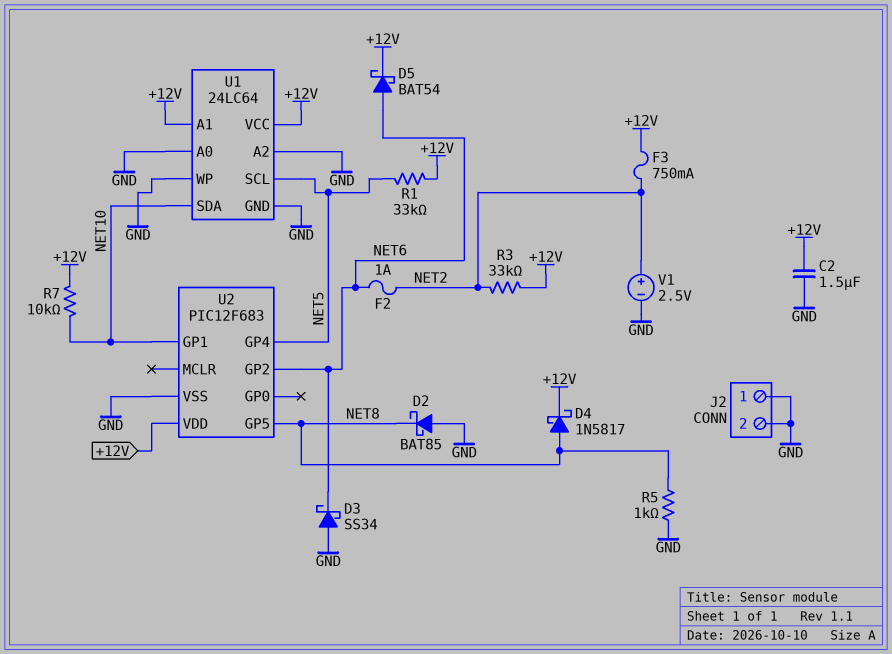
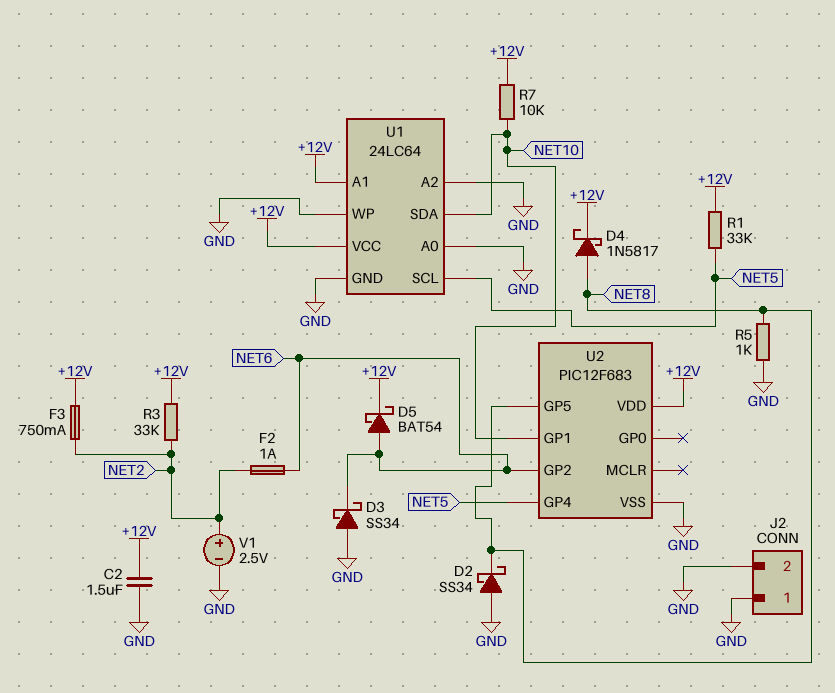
D2: schottky BAT85 (A GND, K NET8) -> schottky SS34 (A GND, K NET8)

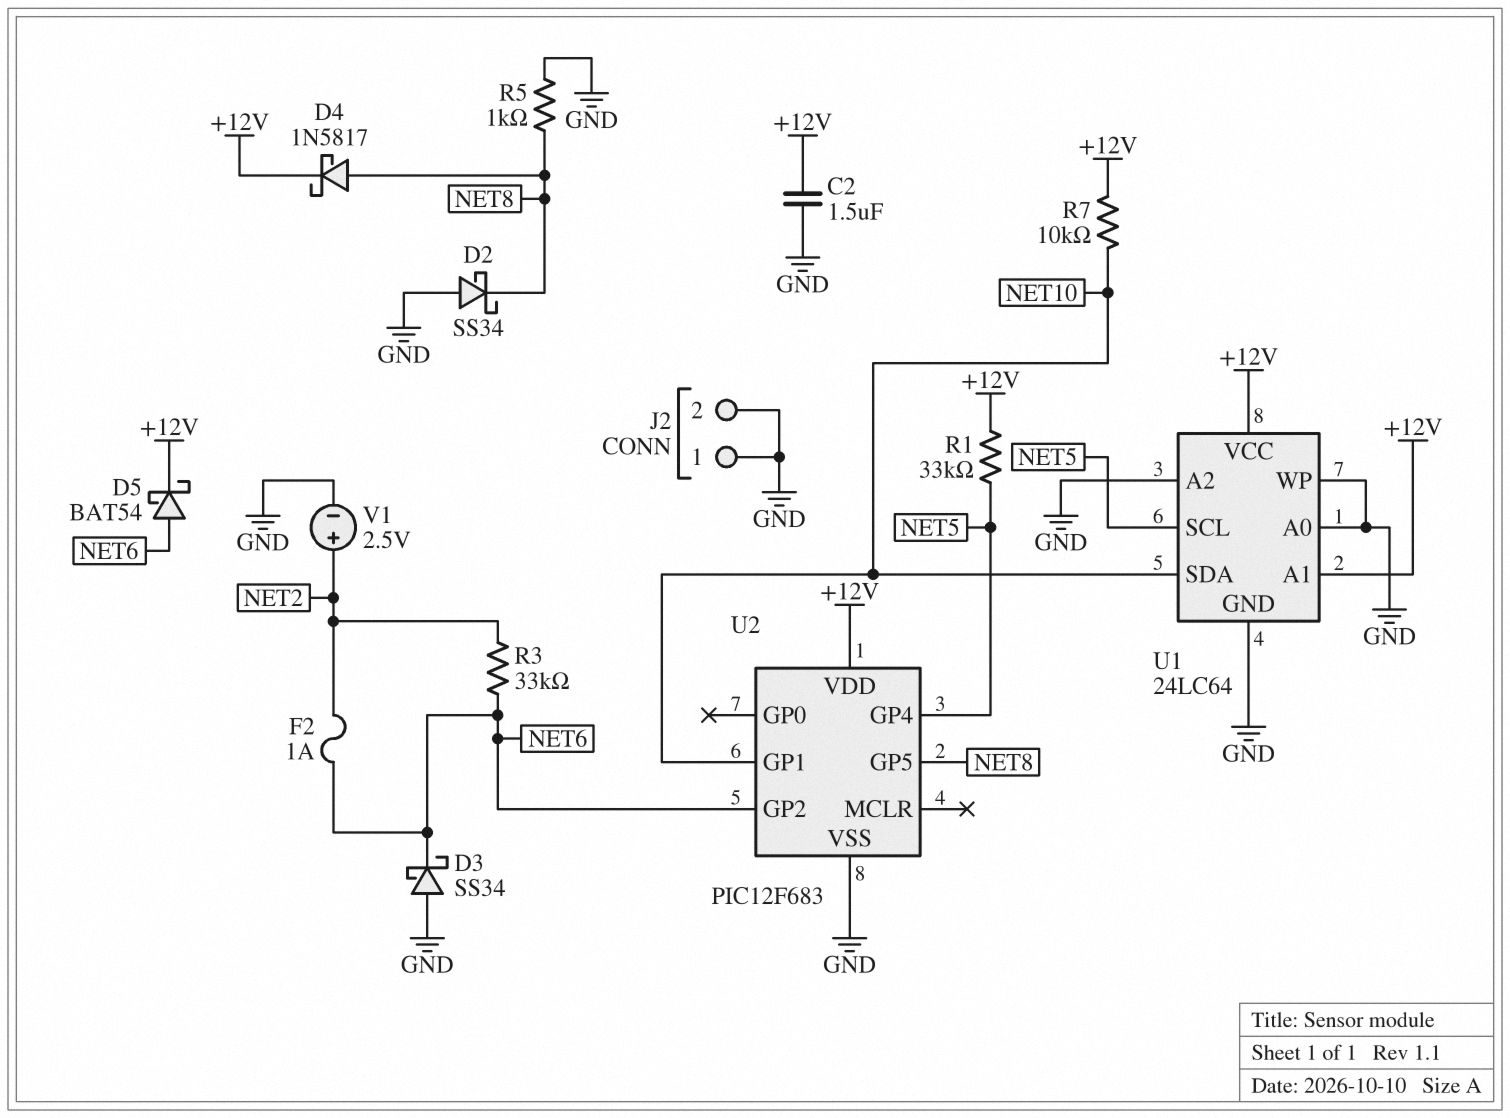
F3: 750mA (+12V, NET2) -> none
R3: 33k (+12V, NET2) -> 33k (NET2, NET6)

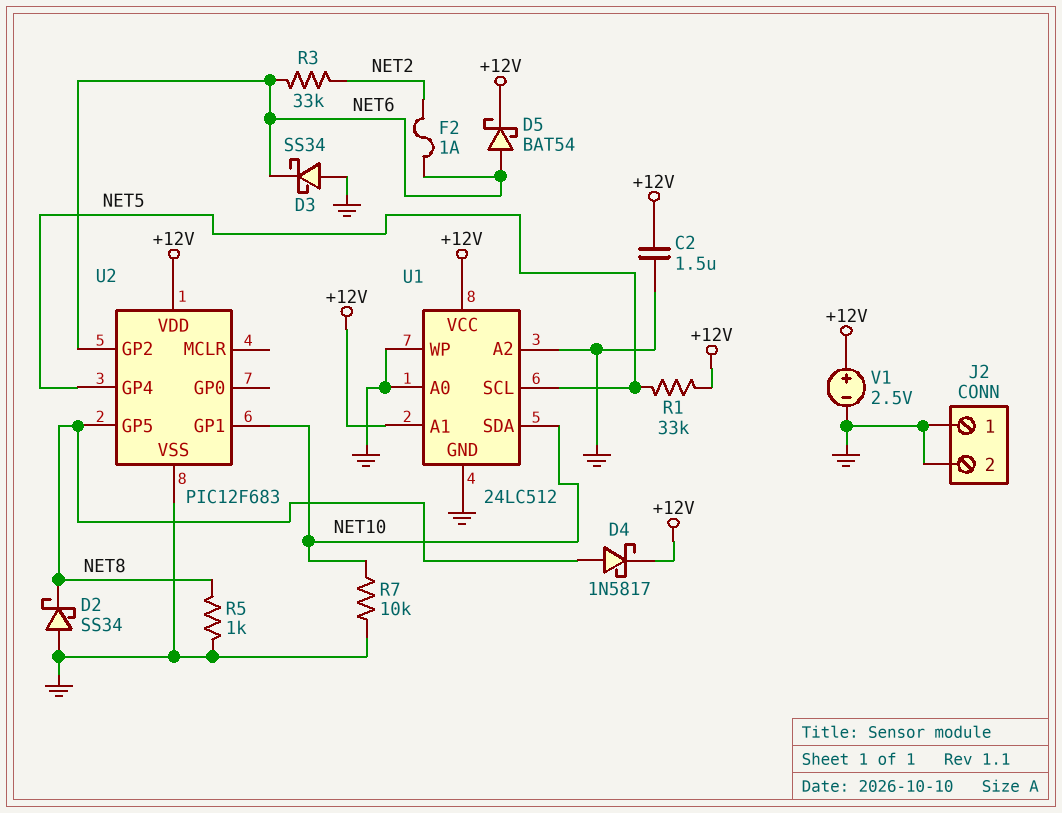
R7: 10k (+12V, NET10) -> 10k (GND, NET10)
U1: 24LC64 -> 24LC512
V1: 2.5V (plus NET2, minus GND) -> 2.5V (plus +12V, minus GND)

